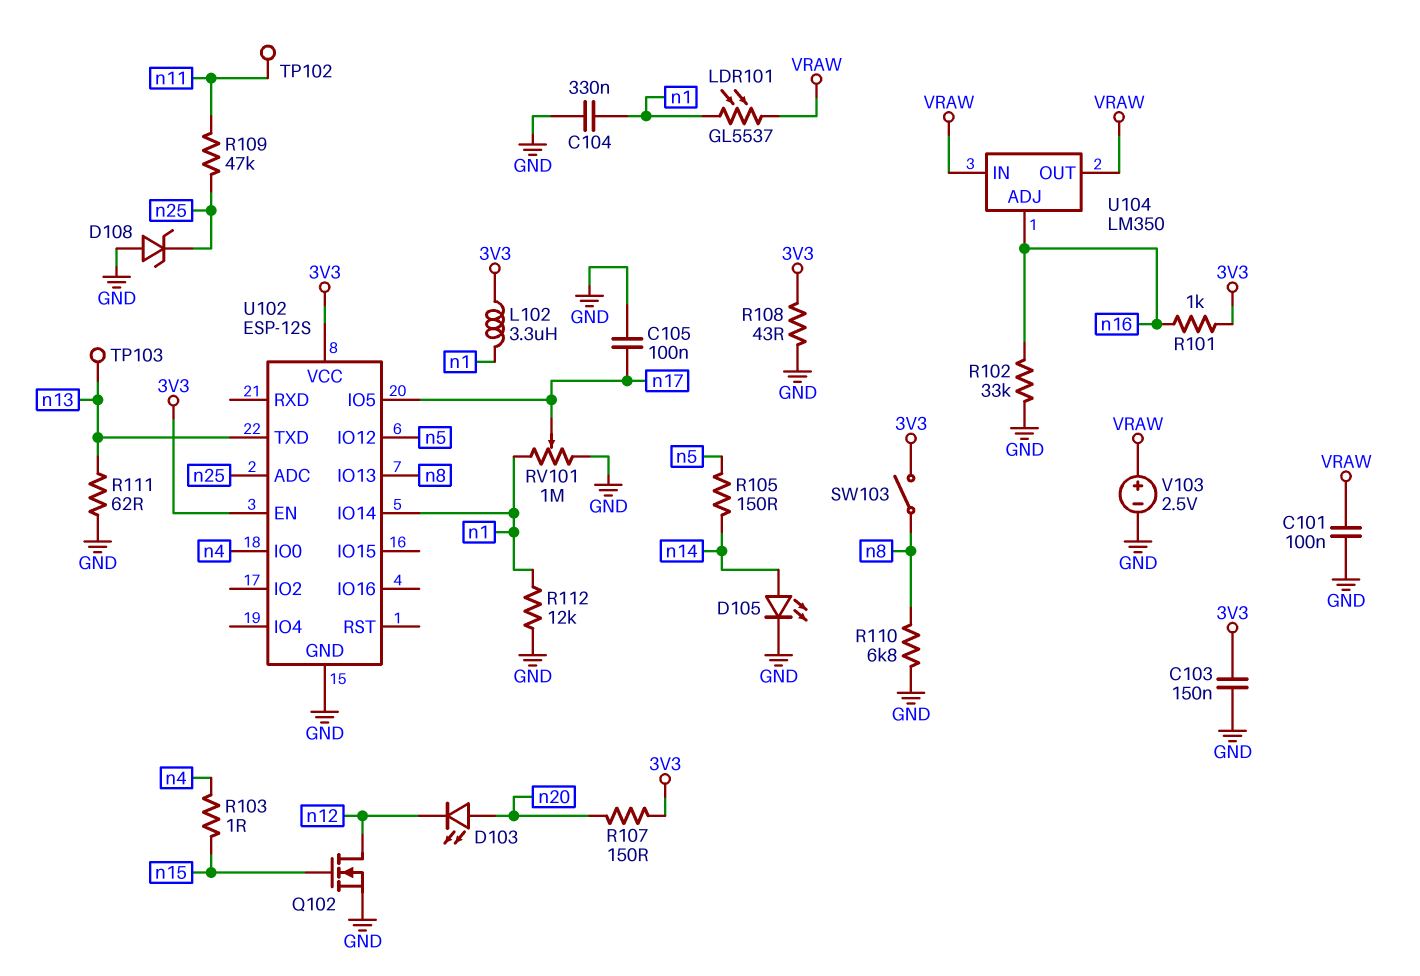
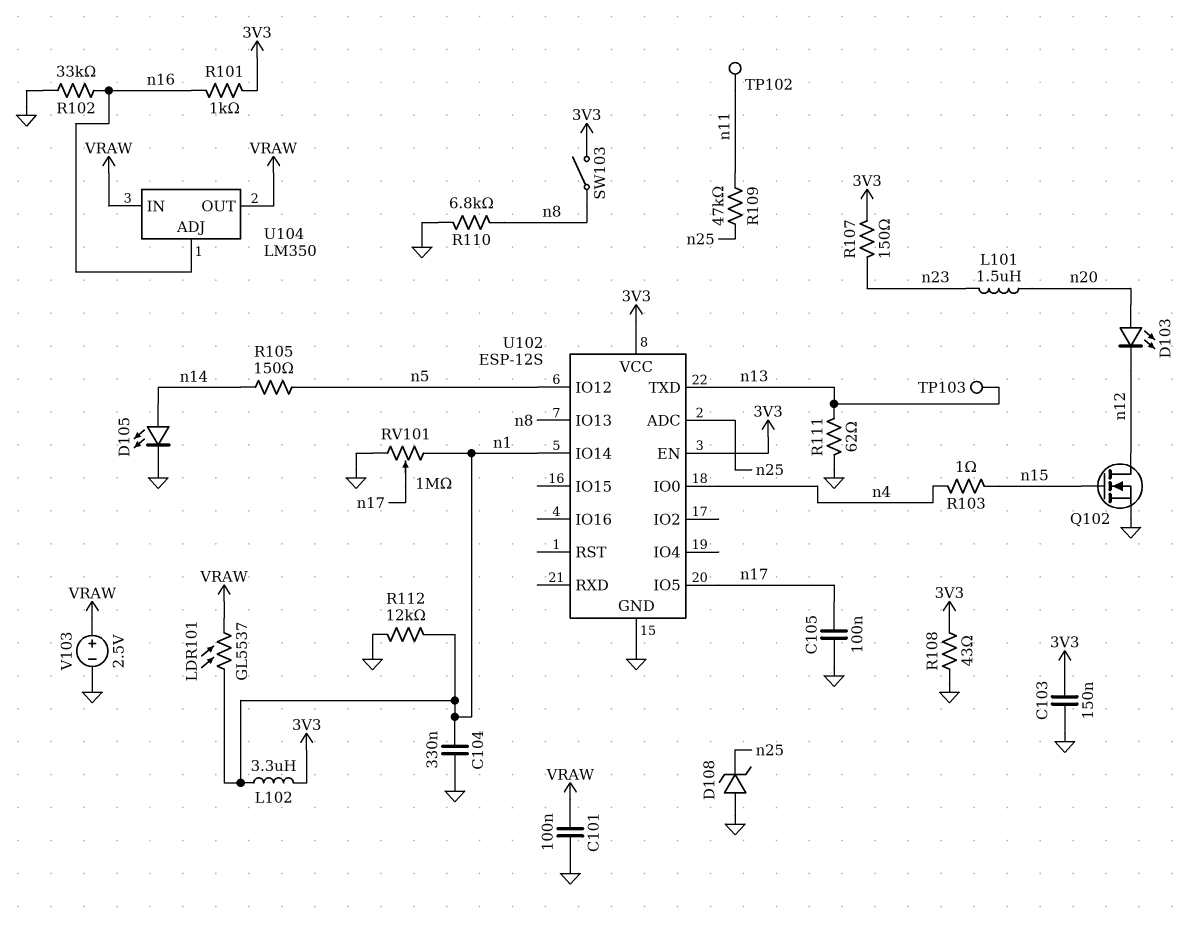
L101: none -> 1.5uH (n20, n23)
R107: 150 (3V3, n20) -> 150 (3V3, n23)

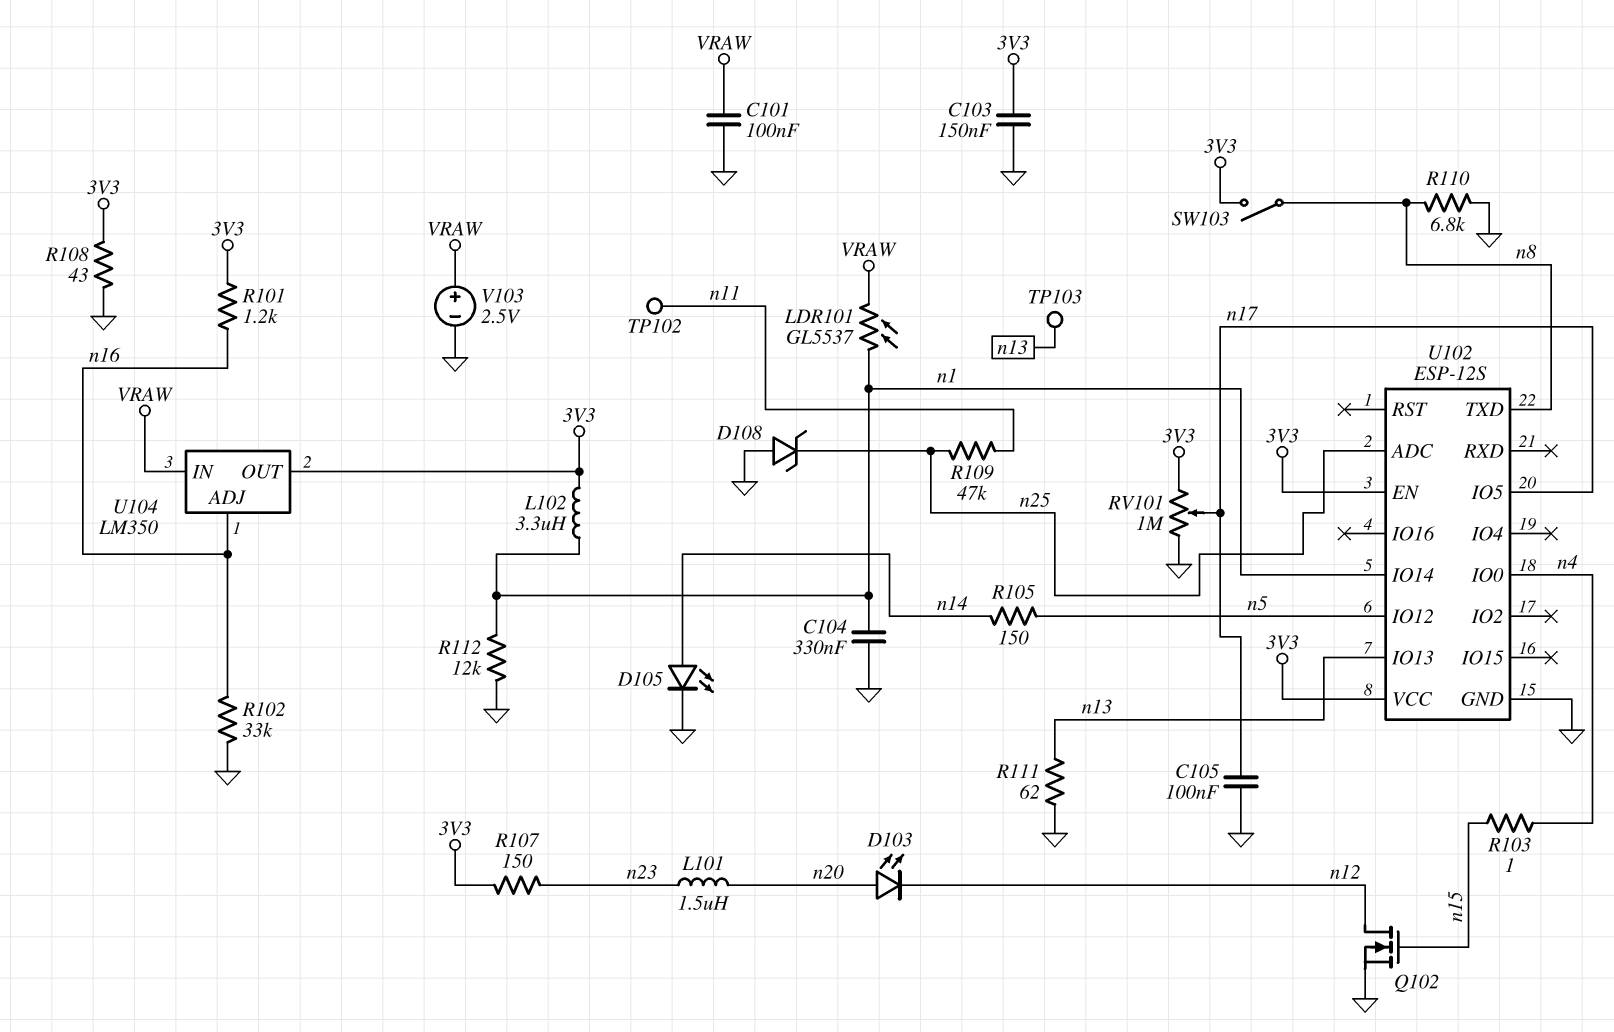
R101: 1k (3V3, n16) -> 1.2k (3V3, n16)
RV101: 1M (GND, n1, wiper n17) -> 1M (3V3, GND, wiper n17)
U102 pin IO13: n8 -> n13
U102 pin TXD: n13 -> n8
U104 pin OUT: VRAW -> 3V3

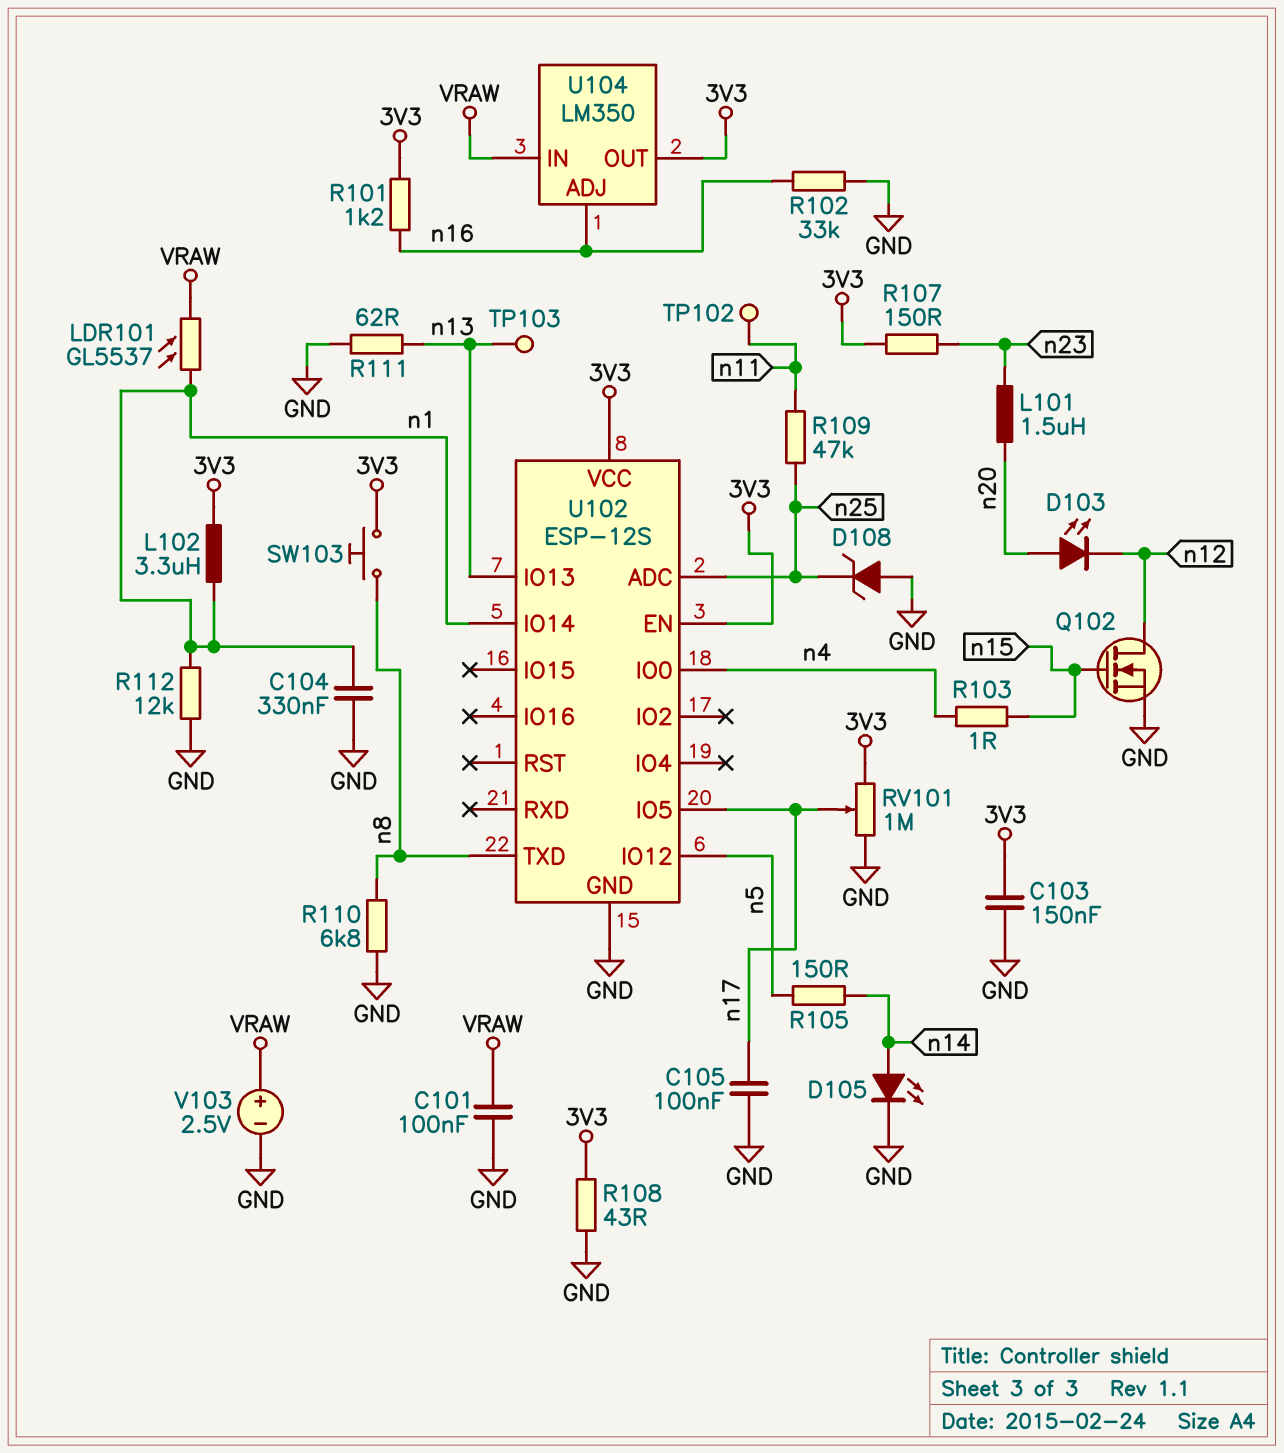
SW103: switch (3V3, n8) -> button (3V3, n8)

